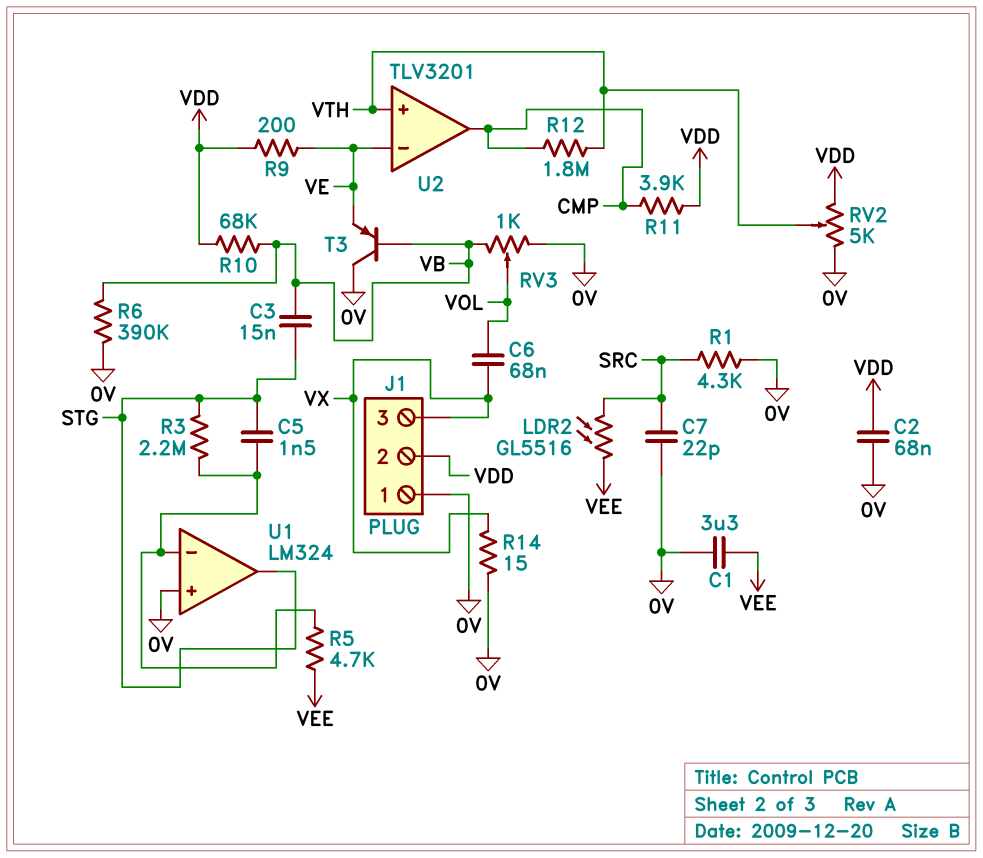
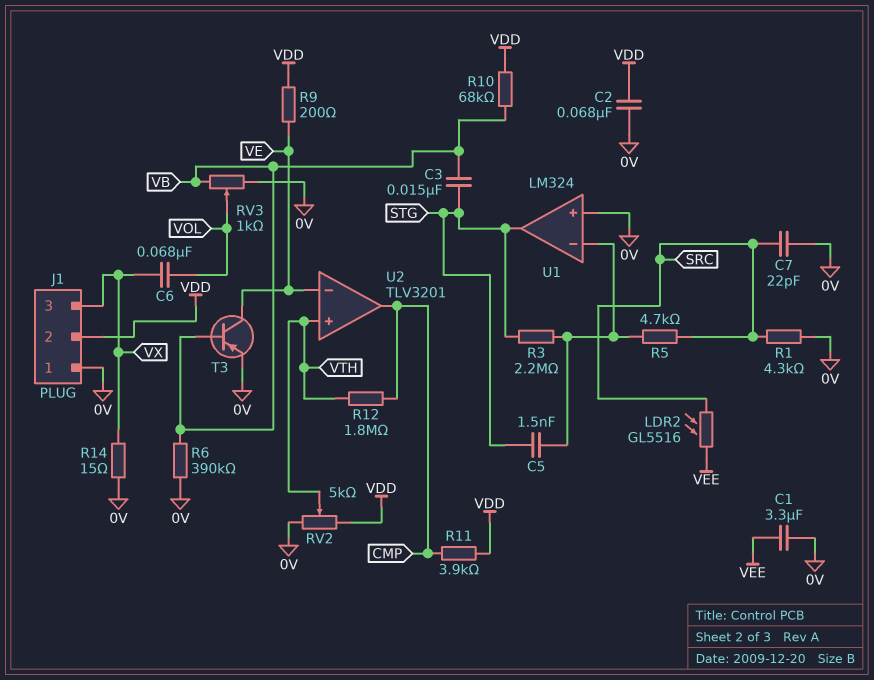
R5: 4.7k (U1/in-, VEE) -> 4.7k (SRC, U1/in-)
T3: PNP (B VB, C 0V, E VE) -> PNP (B VB, C VE, E 0V)

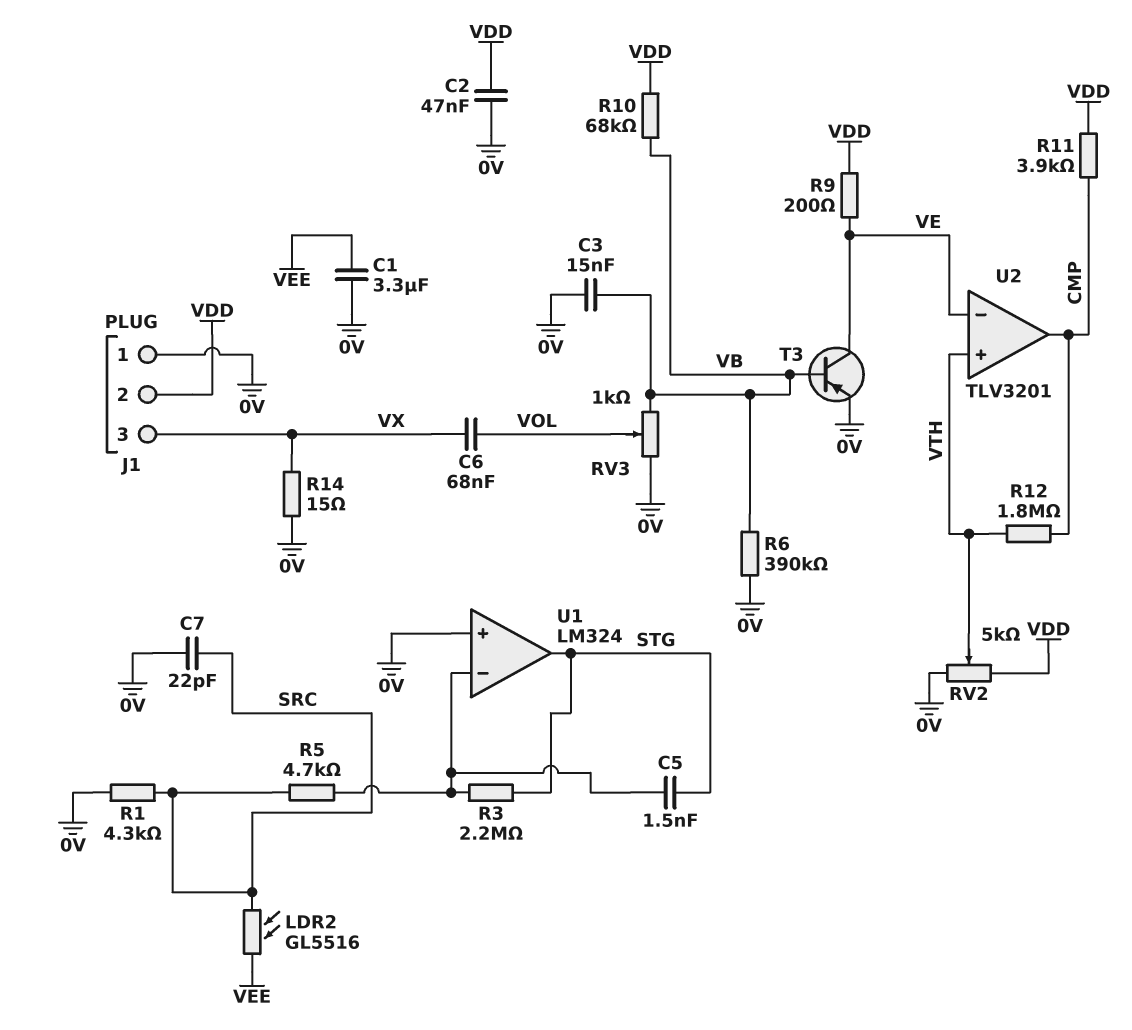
C2: 68nF (0V, VDD) -> 47nF (0V, VDD)
C3: 15nF (STG, VB) -> 15nF (0V, VB)

